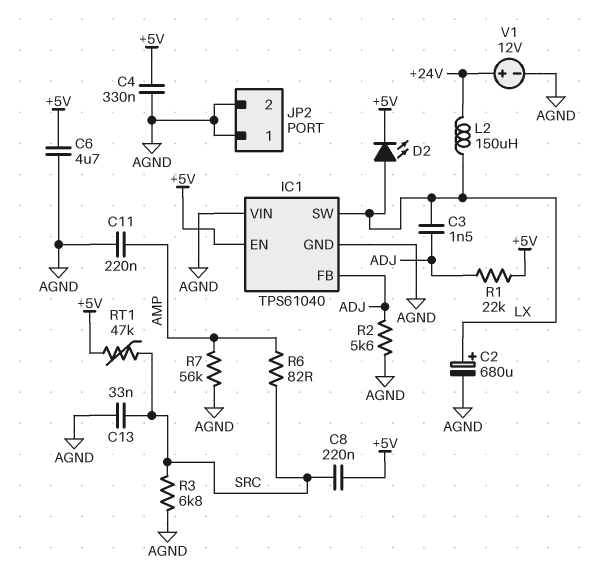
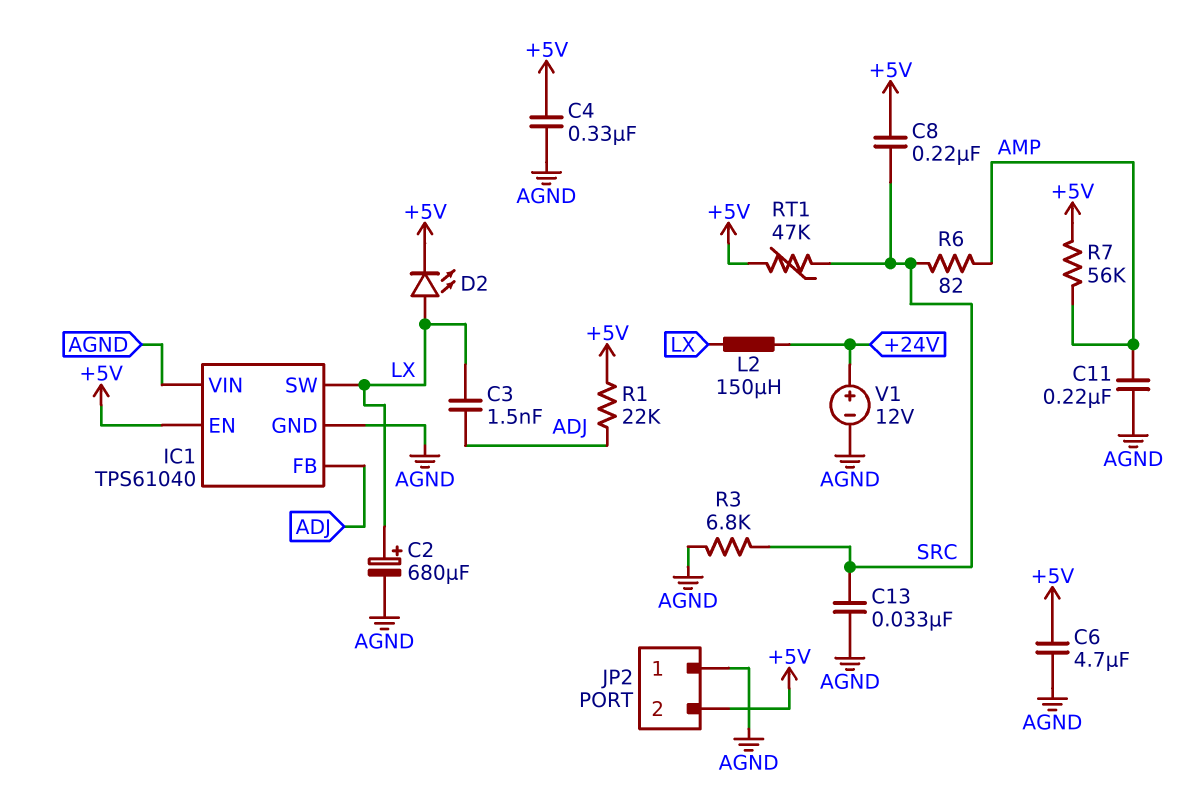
JP2 pin 2: AGND -> +5V
R2: 5.6k (ADJ, AGND) -> none
R7: 56k (AGND, AMP) -> 56k (+5V, AMP)

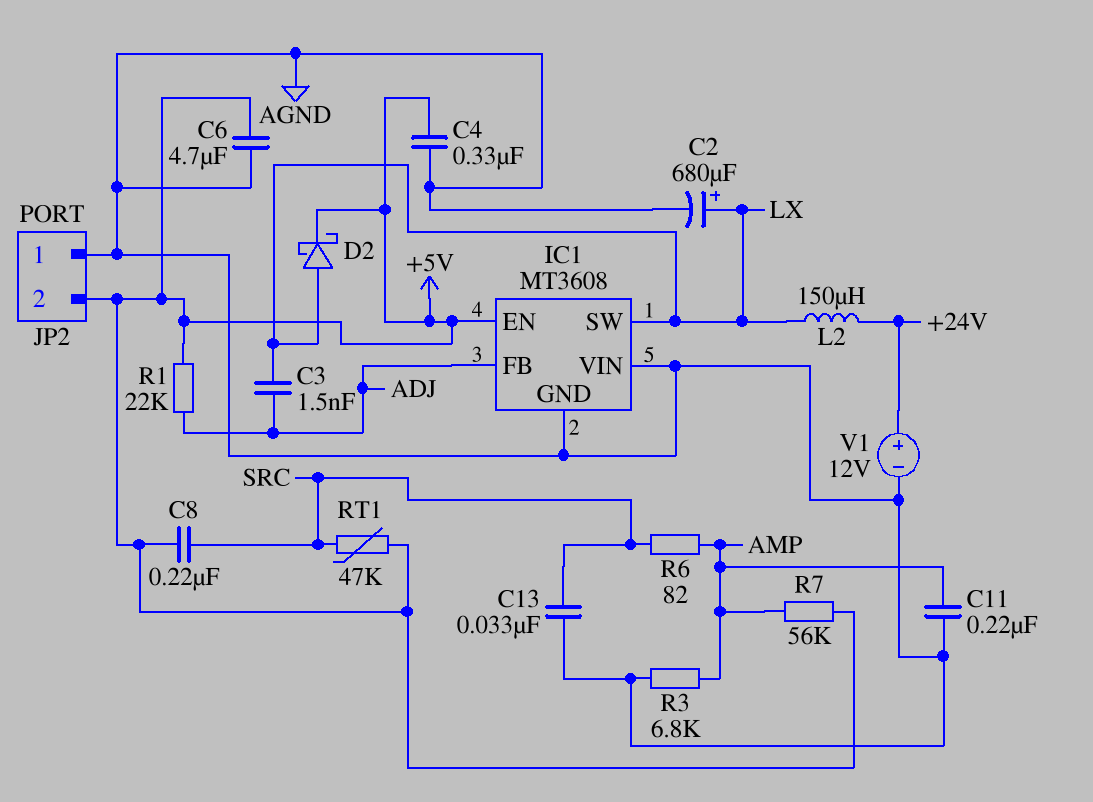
D2: LED (A LX, K +5V) -> schottky (A LX, K +5V)
IC1: TPS61040 -> MT3608
R3: 6.8k (AGND, SRC) -> 6.8k (AGND, AMP)

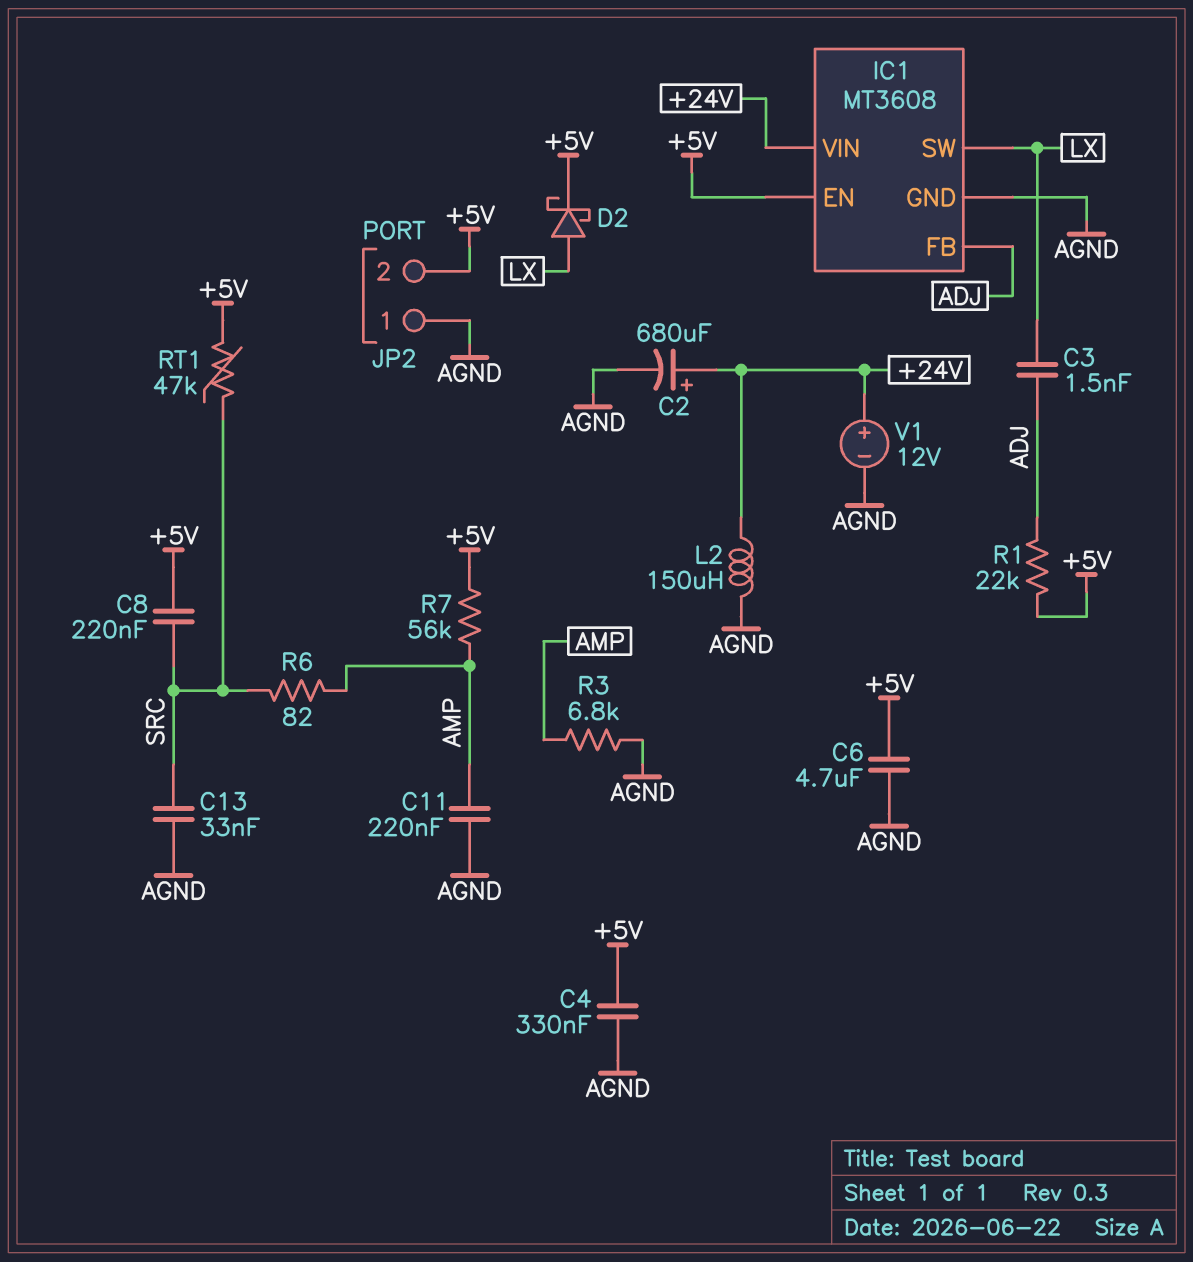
C2: 680uF (plus LX, minus AGND) -> 680uF (plus +24V, minus AGND)
IC1 pin VIN: AGND -> +24V
L2: 150uH (+24V, LX) -> 150uH (+24V, AGND)

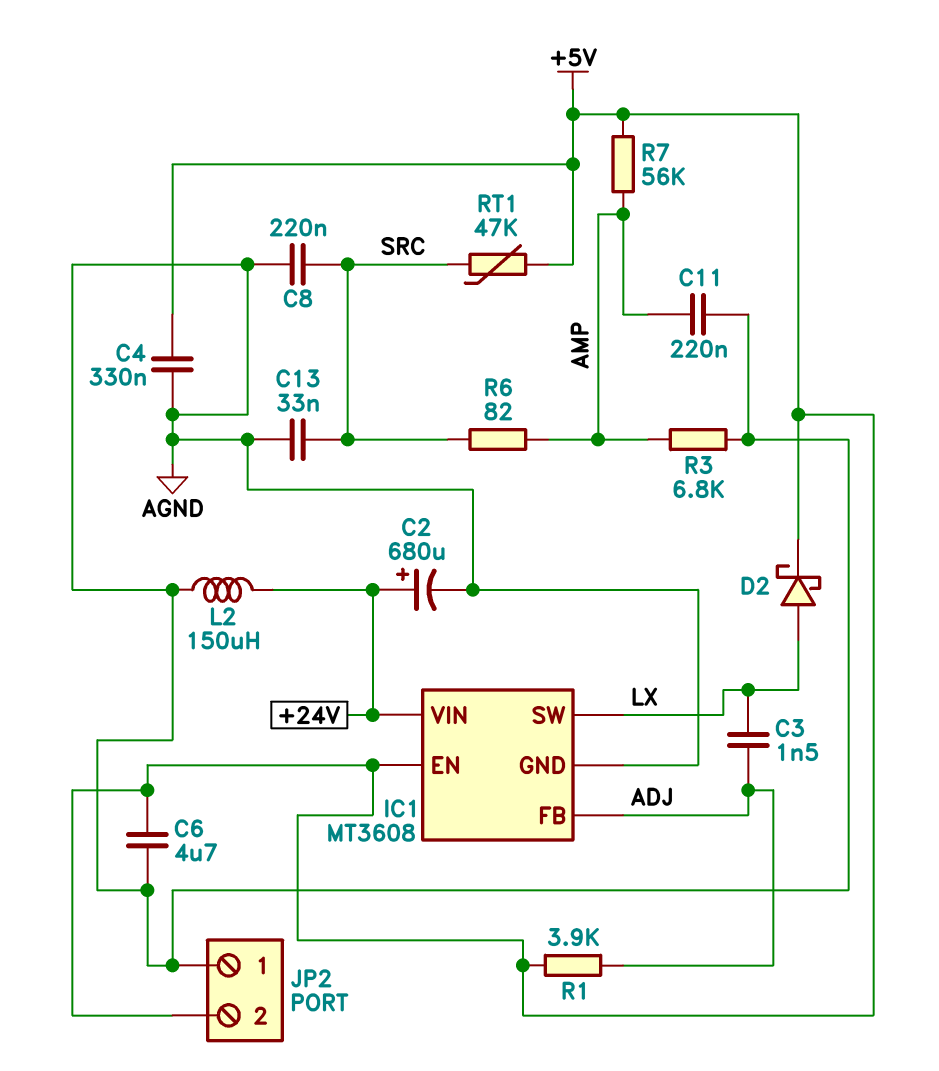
C8: 220nF (+5V, SRC) -> 220nF (AGND, SRC)
R1: 22k (+5V, ADJ) -> 3.9k (+5V, ADJ)
V1: 12V (plus +24V, minus AGND) -> none

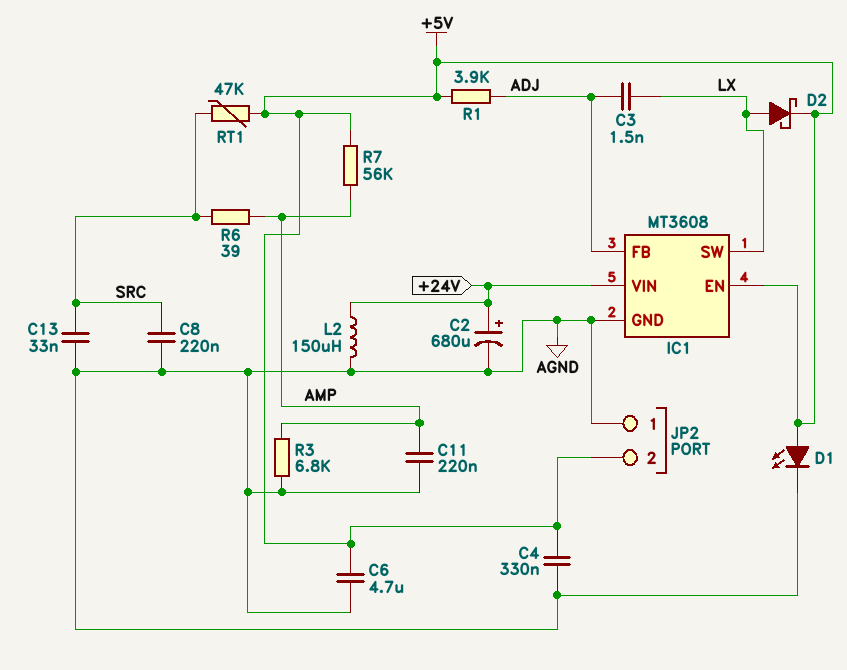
D1: none -> LED (A +5V, K AGND)
R6: 82 (AMP, SRC) -> 39 (AMP, SRC)

